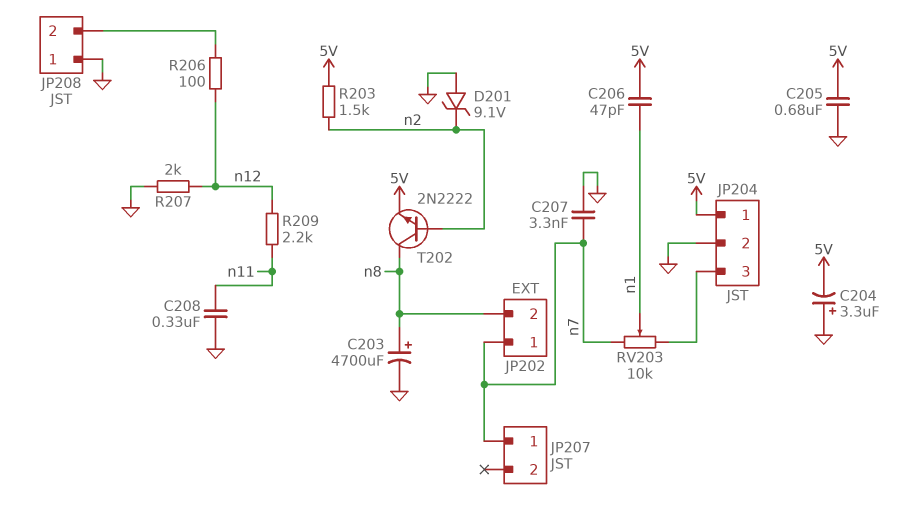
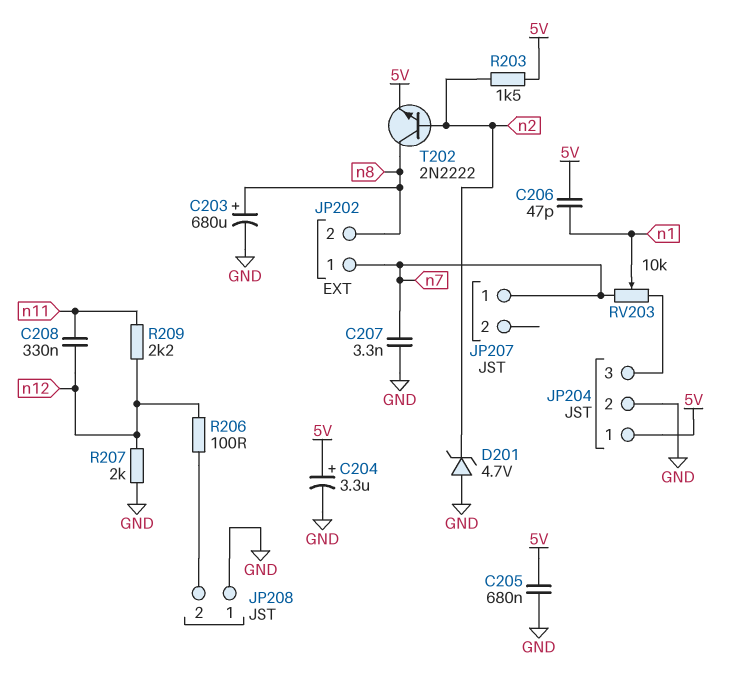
C203: 4700uF (plus n8, minus GND) -> 680uF (plus n8, minus GND)
C204: 3.3uF (plus GND, minus 5V) -> 3.3uF (plus 5V, minus GND)
C208: 330nF (GND, n11) -> 330nF (n11, n12)
D201: zener 9.1V (A GND, K n2) -> zener 4.7V (A GND, K n2)

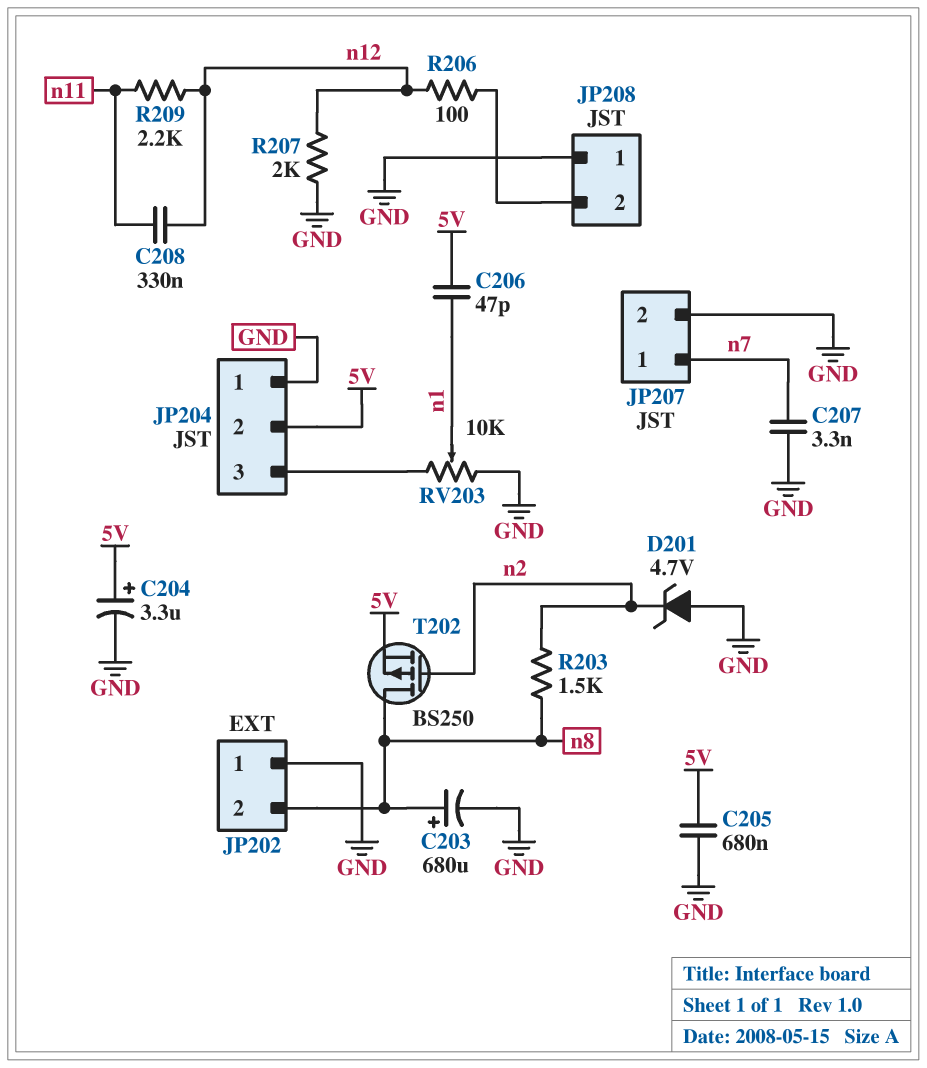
JP202 pin 1: n7 -> GND
JP204 pin 1: 5V -> GND
JP204 pin 2: GND -> 5V
JP207 pin 2: none -> GND
R203: 1.5k (5V, n2) -> 1.5k (n2, n8)
RV203: 10k (JP204/3, n7, wiper n1) -> 10k (GND, JP204/3, wiper n1)
T202: NPN 2N2222 (B n2, C n8, E 5V) -> PMOS BS250 (G n2, D n8, S 5V)

